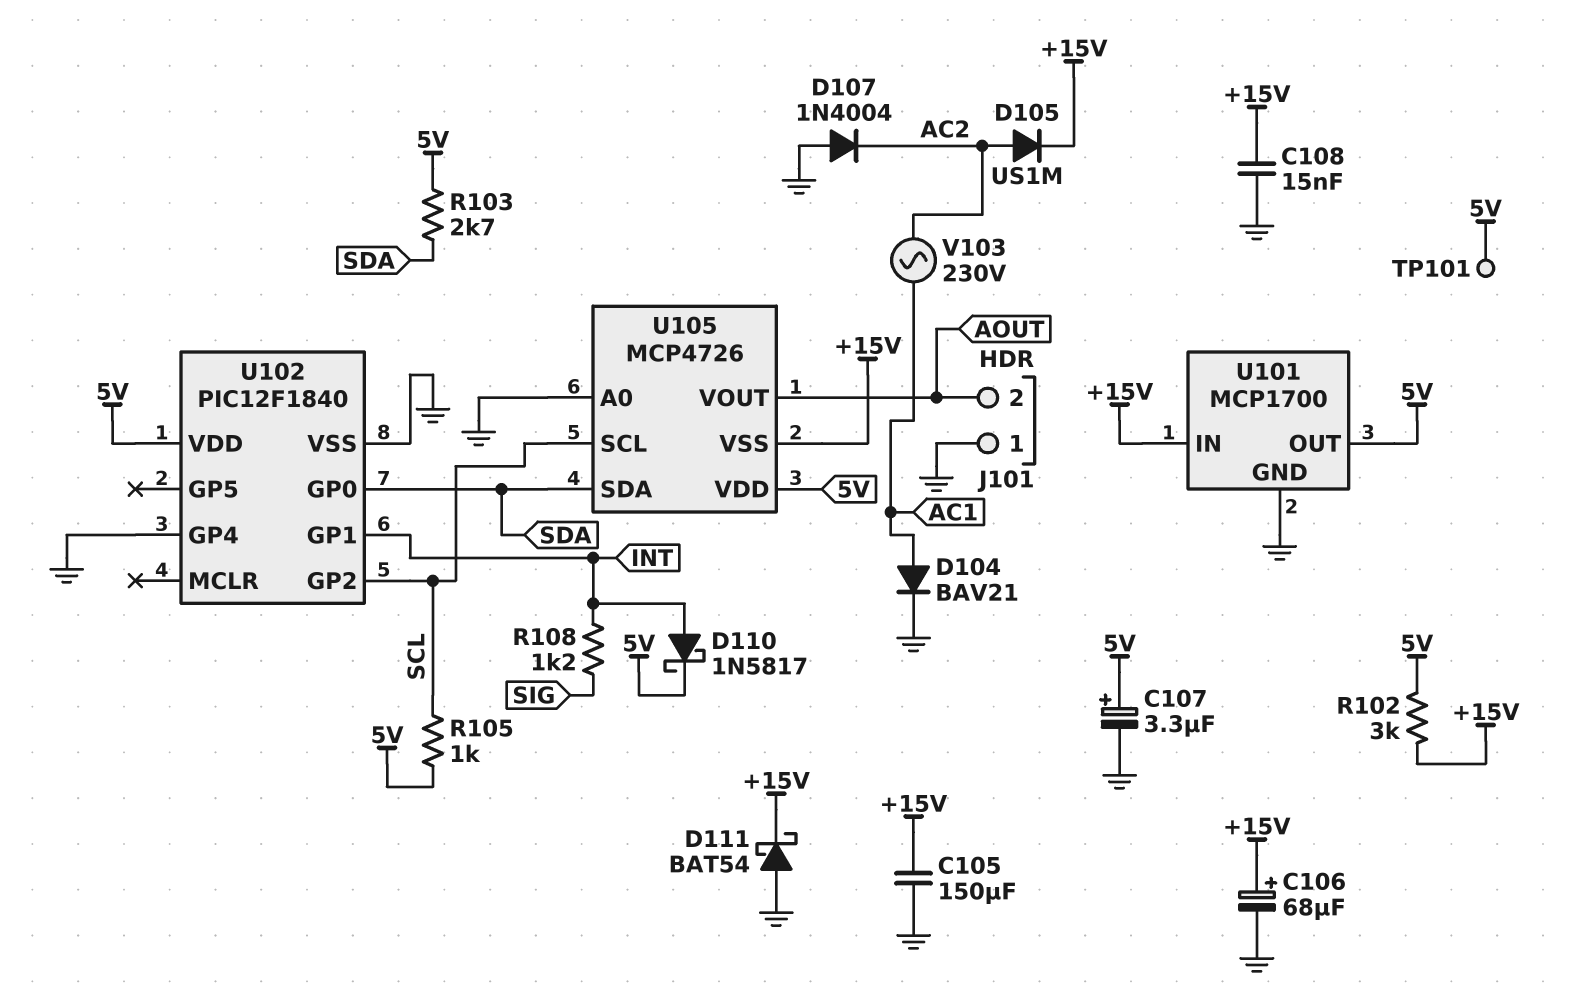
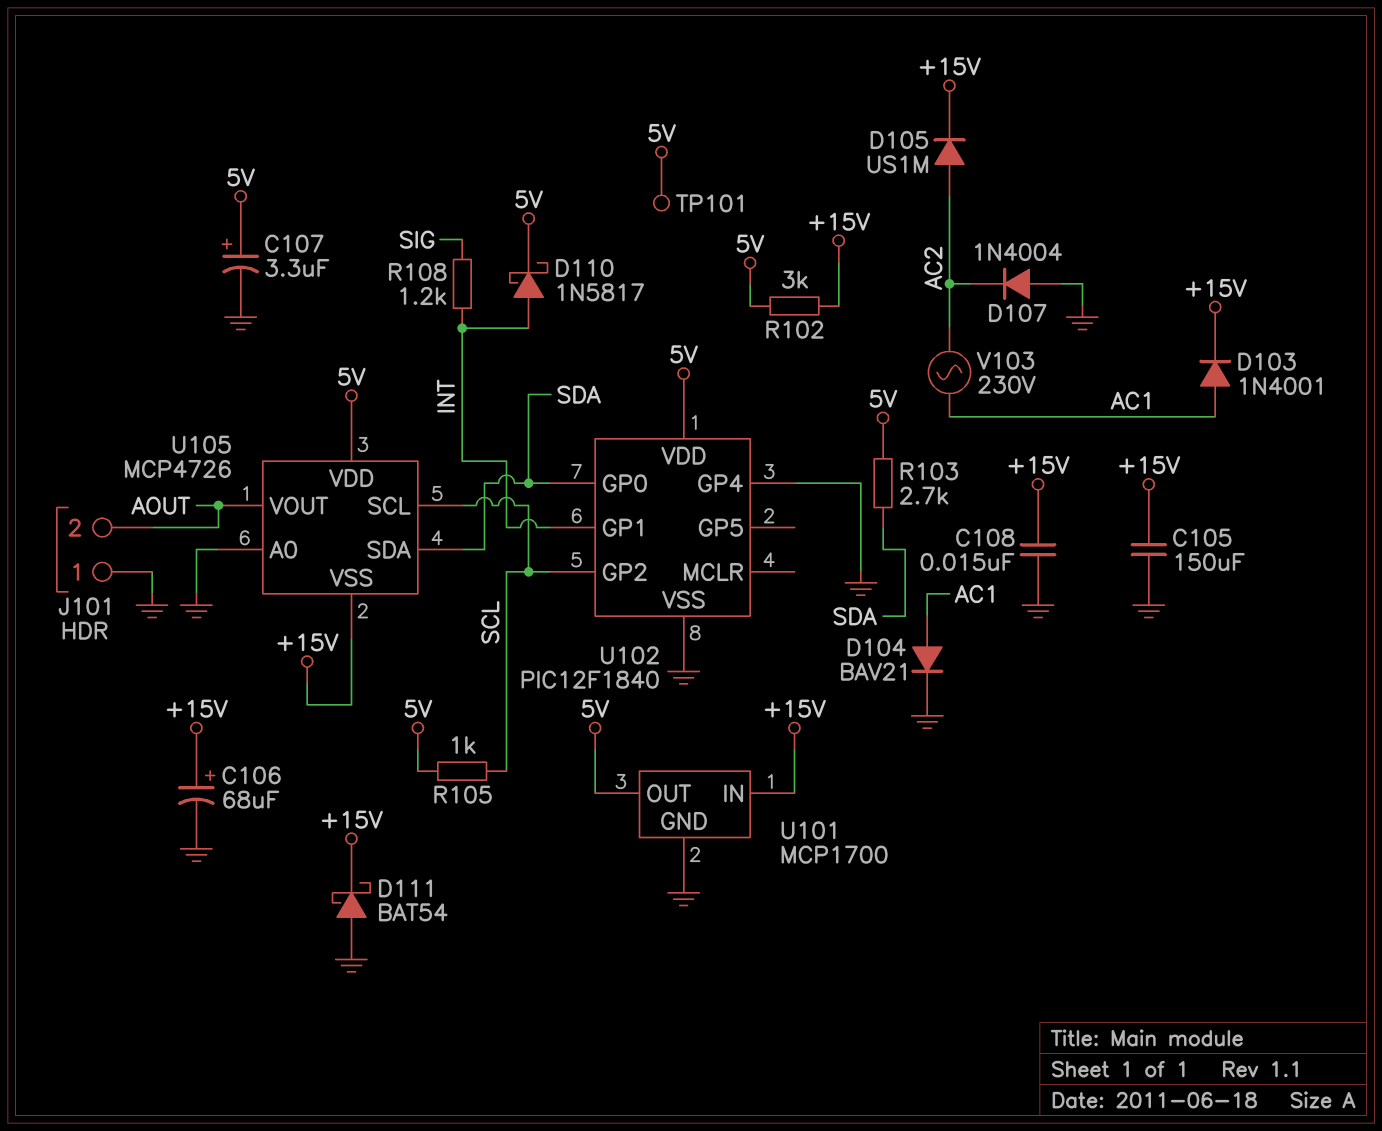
D103: none -> diode 1N4001 (A AC1, K +15V)

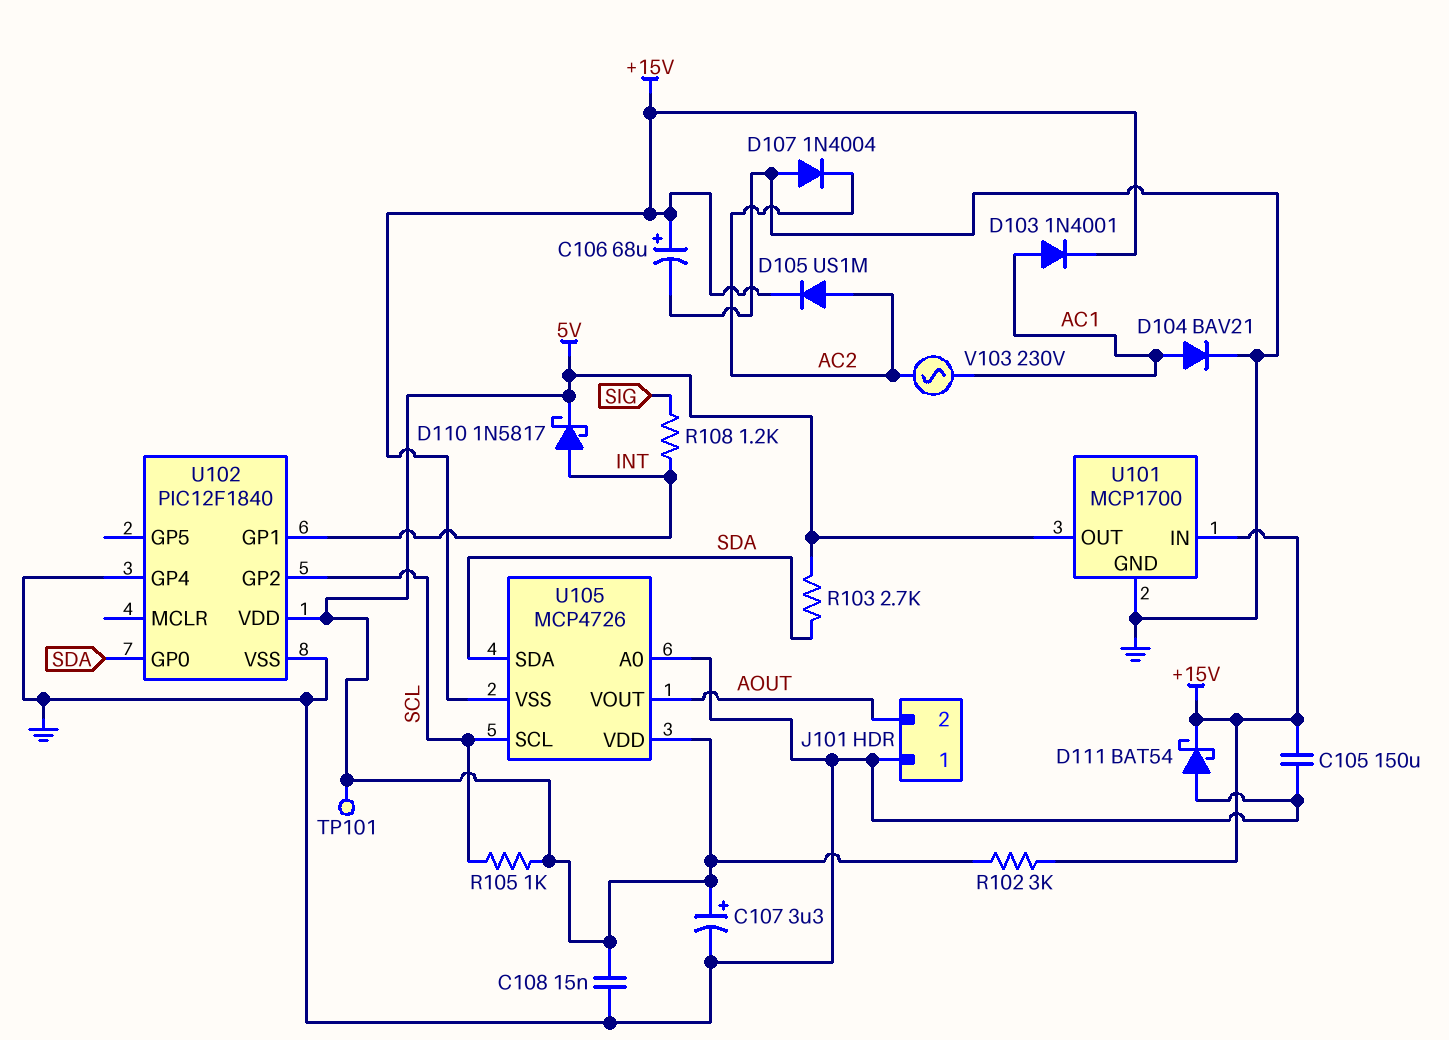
C108: 15nF (+15V, GND) -> 15nF (5V, GND)

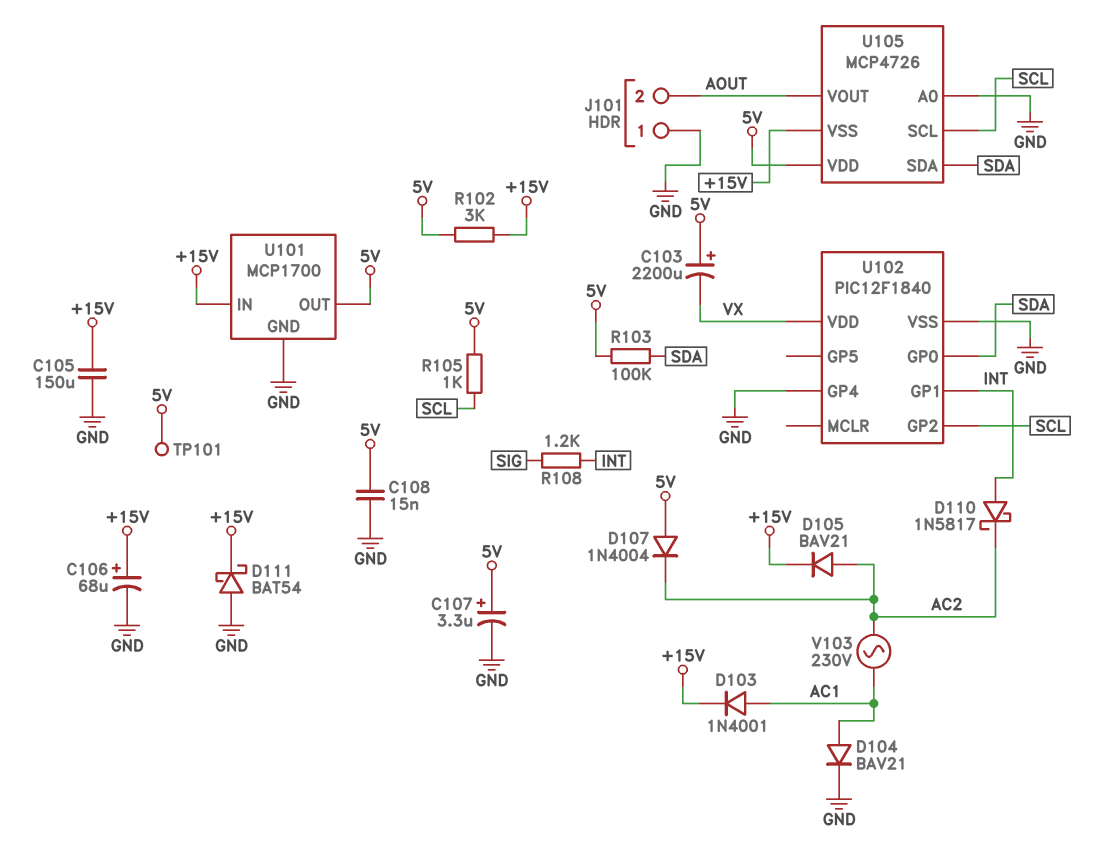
C103: none -> 2200uF (plus 5V, minus VX)
D105: diode US1M (A AC2, K +15V) -> diode BAV21 (A AC2, K +15V)
D107: diode 1N4004 (A GND, K AC2) -> diode 1N4004 (A 5V, K AC2)
D110: schottky 1N5817 (A INT, K 5V) -> schottky 1N5817 (A INT, K AC2)
R103: 2.7k (5V, SDA) -> 100k (5V, SDA)
U102 pin VDD: 5V -> VX

